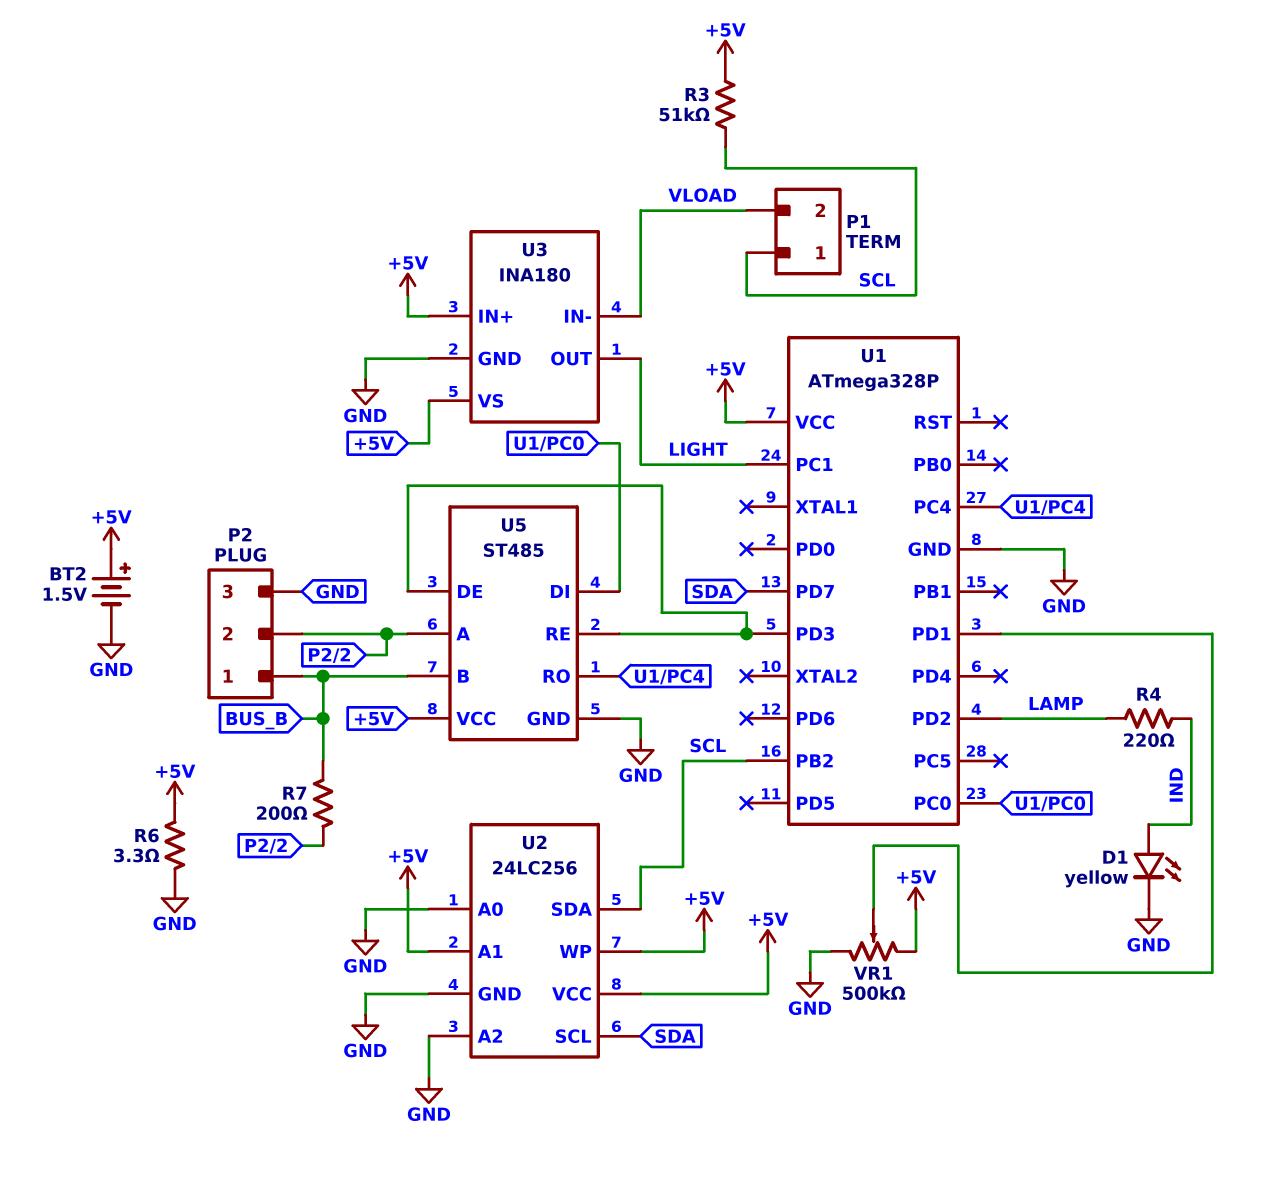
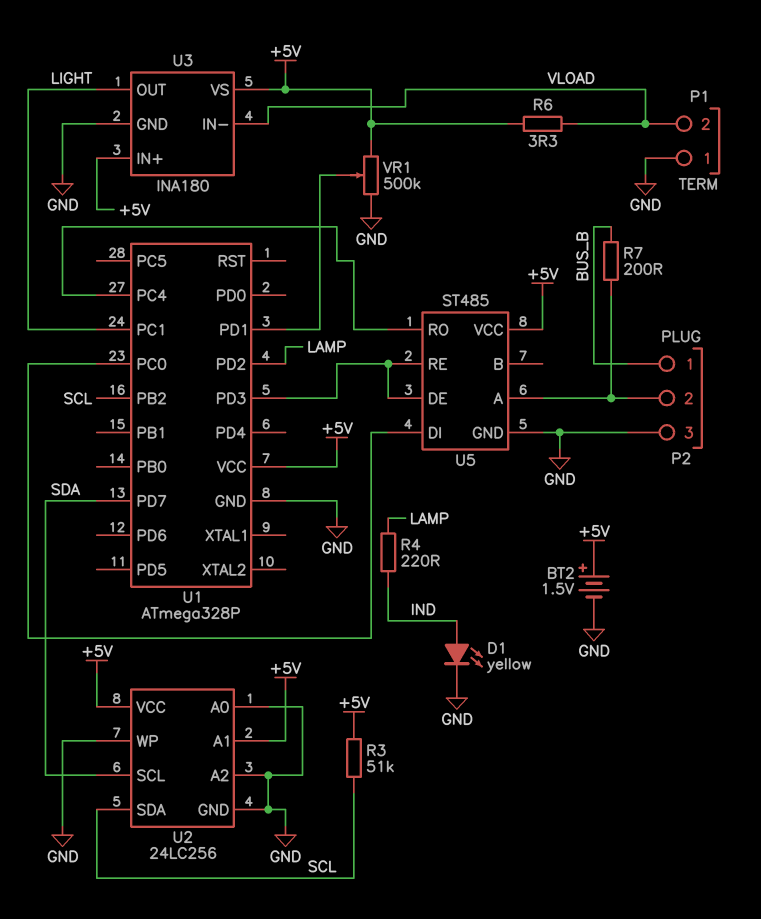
P1 pin 1: SCL -> GND
R6: 3.3 (+5V, GND) -> 3.3 (+5V, VLOAD)
U2 pin WP: +5V -> GND
U5 pin B: BUS_B -> none

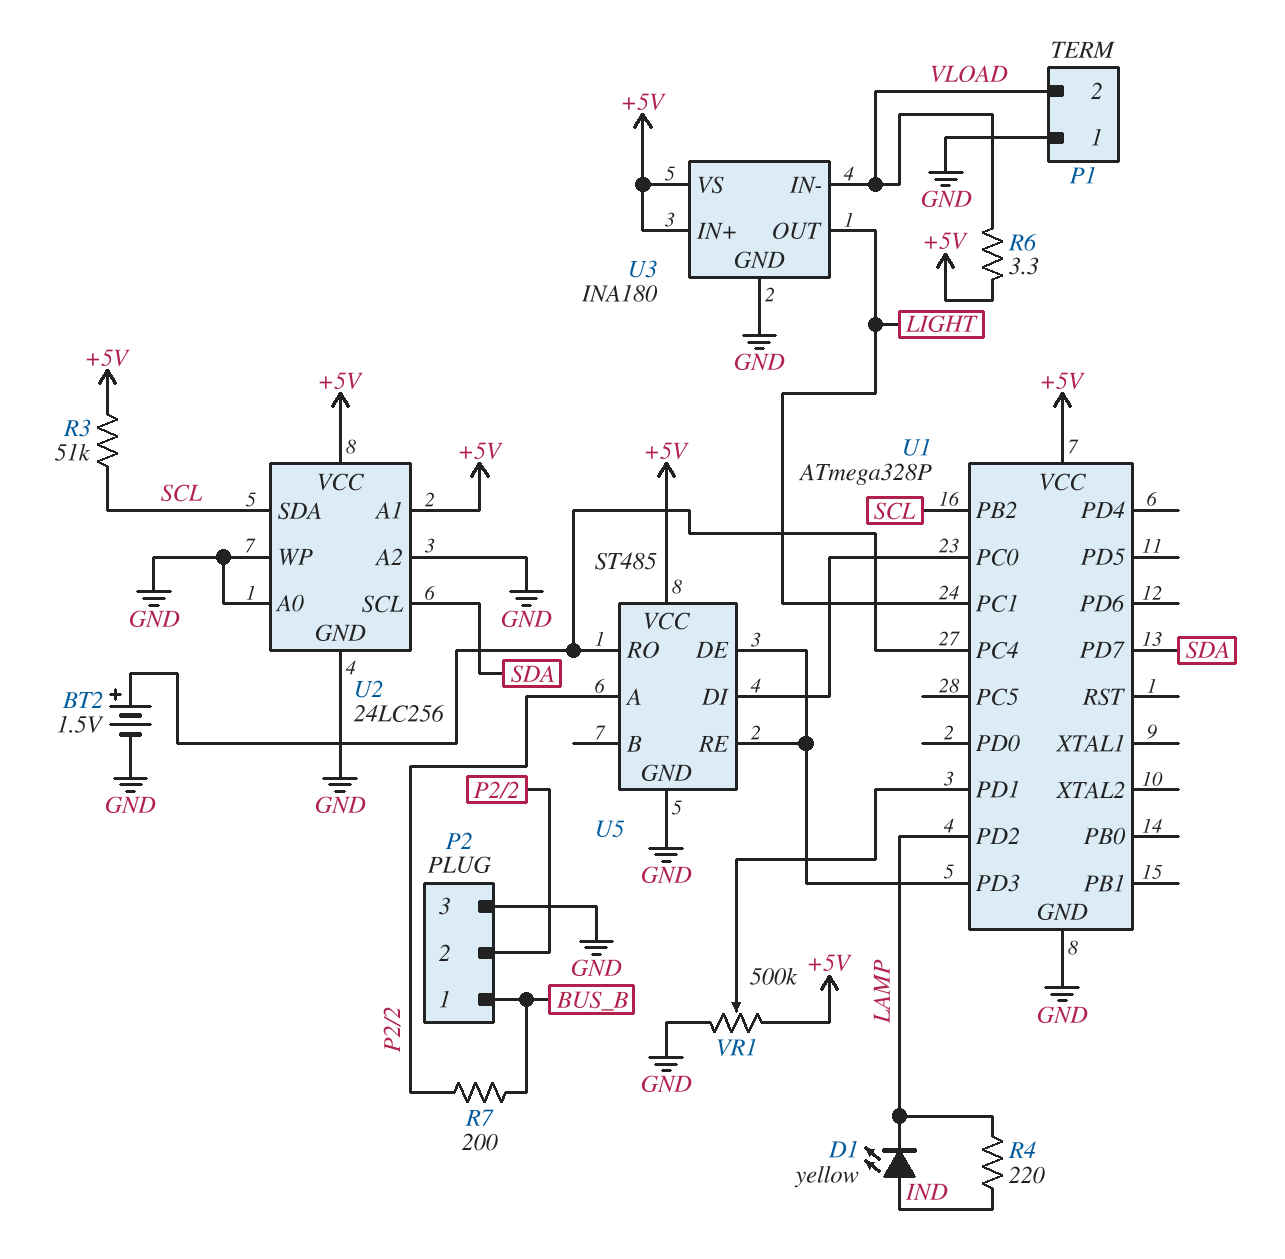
BT2: 1.5V (plus +5V, minus GND) -> 1.5V (plus U1/PC4, minus GND)
D1: LED yellow (A IND, K GND) -> LED yellow (A IND, K LAMP)

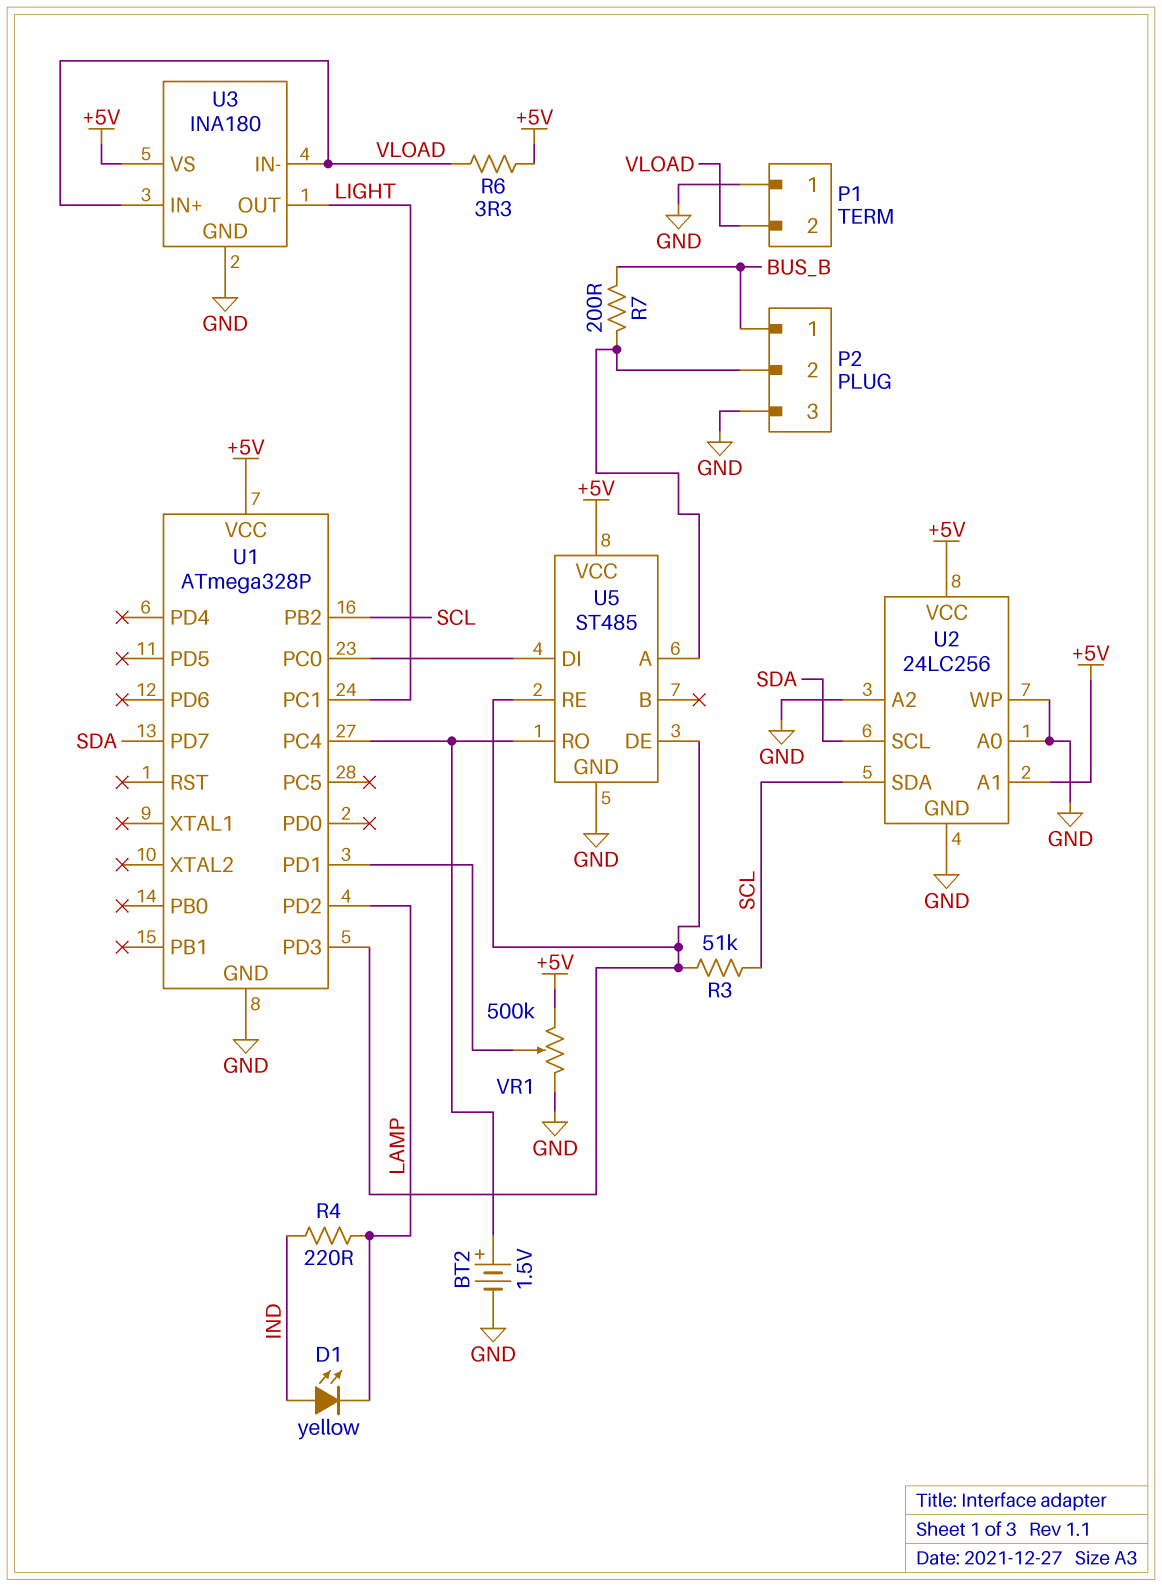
R3: 51k (+5V, SCL) -> 51k (SCL, U1/PD3)
U3 pin IN+: +5V -> VLOAD

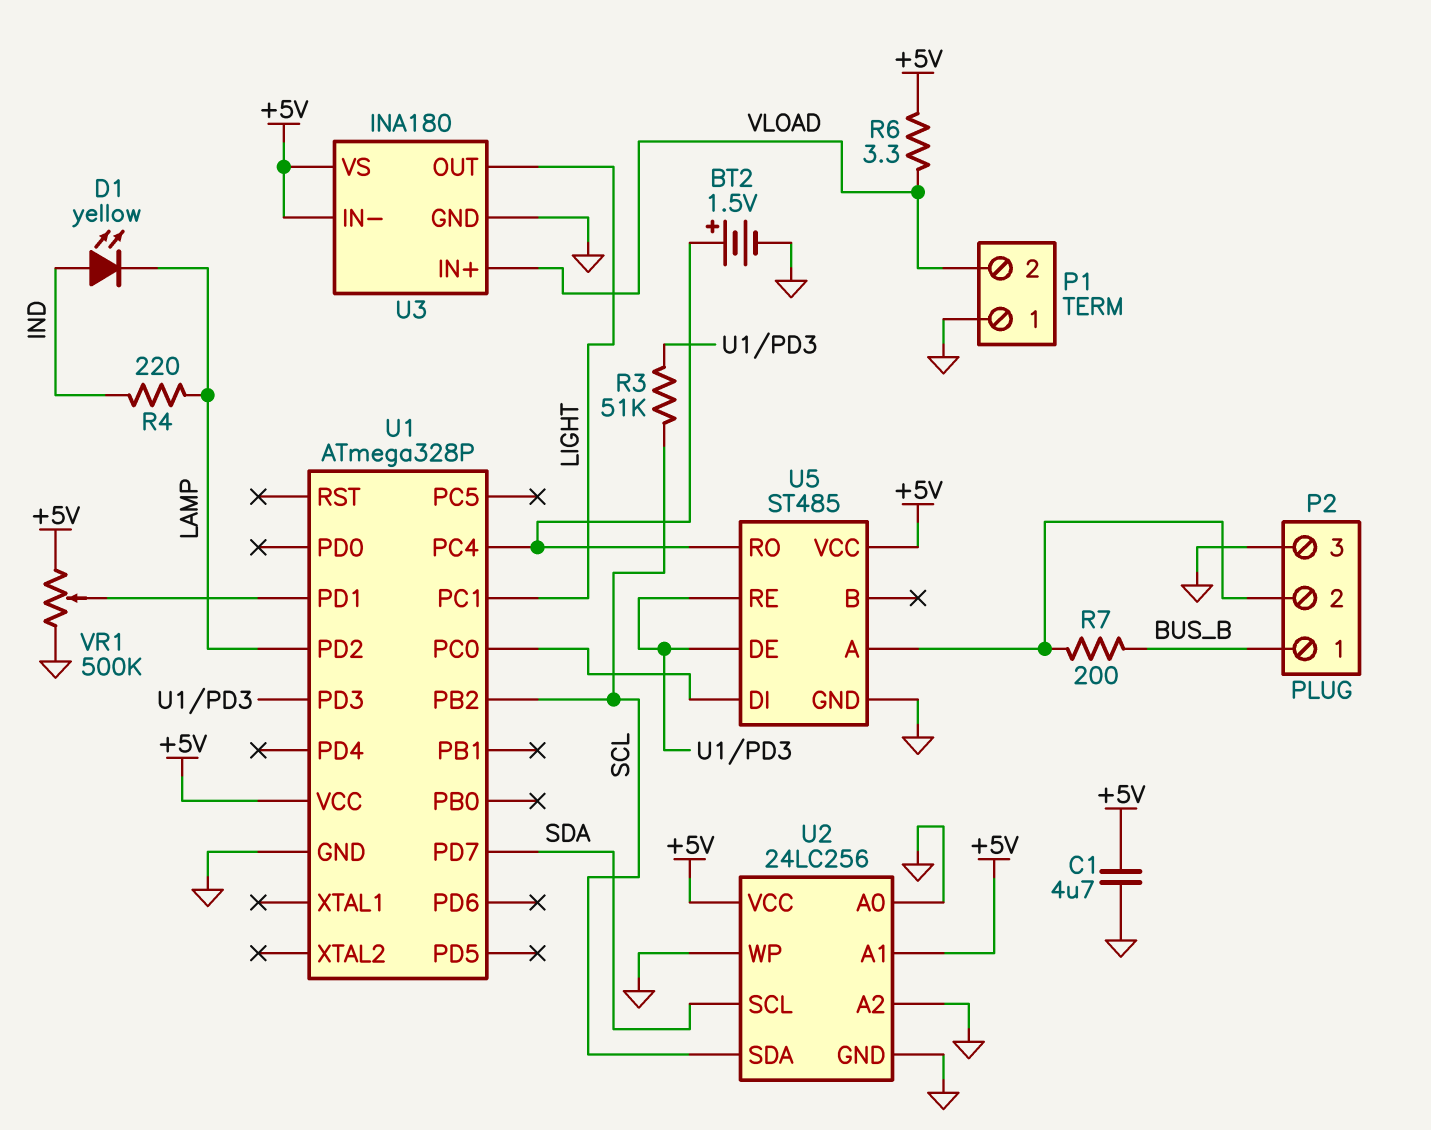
C1: none -> 4.7uF (+5V, GND)
U3 pin IN-: VLOAD -> +5V

